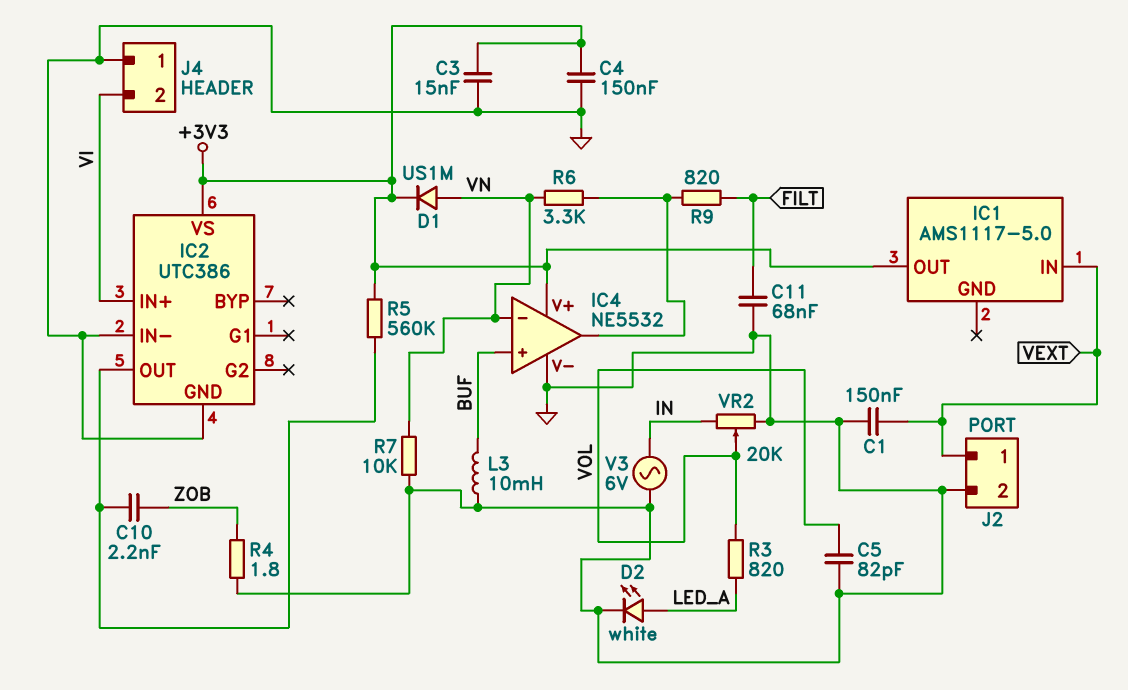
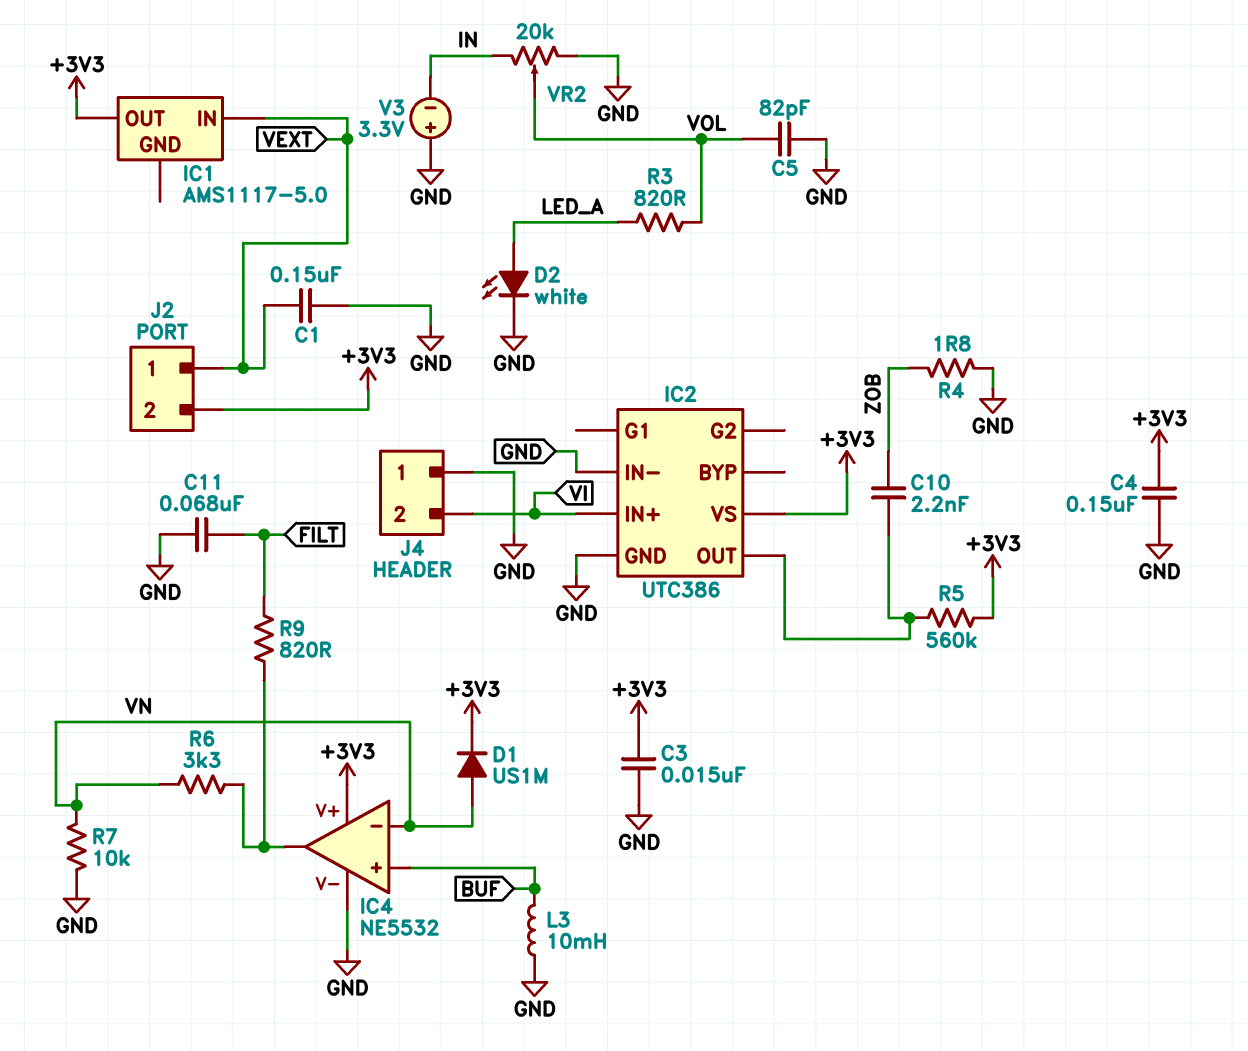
J2 pin 2: GND -> +3V3
V3: AC 6V (GND, IN) -> 3.3V (plus GND, minus IN)

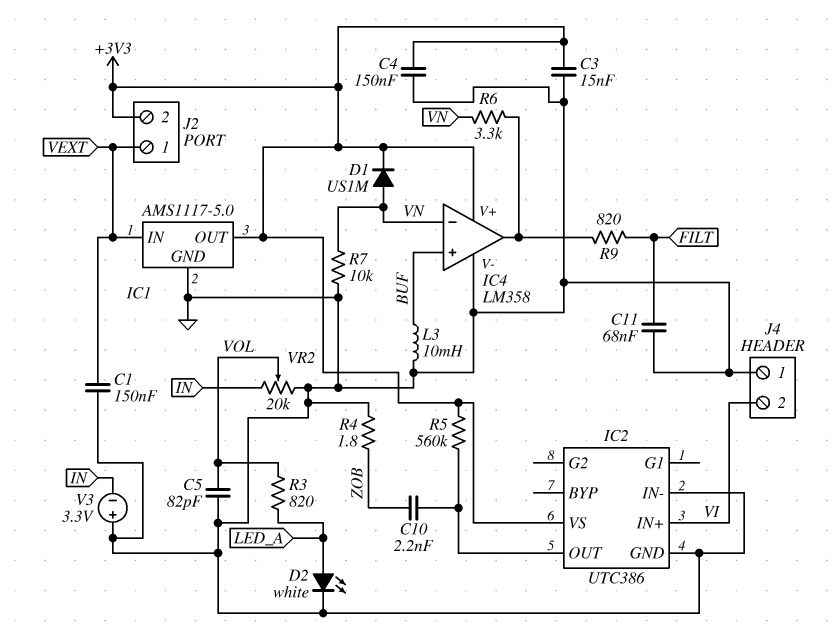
IC1 pin GND: none -> GND
IC4: NE5532 -> LM358

